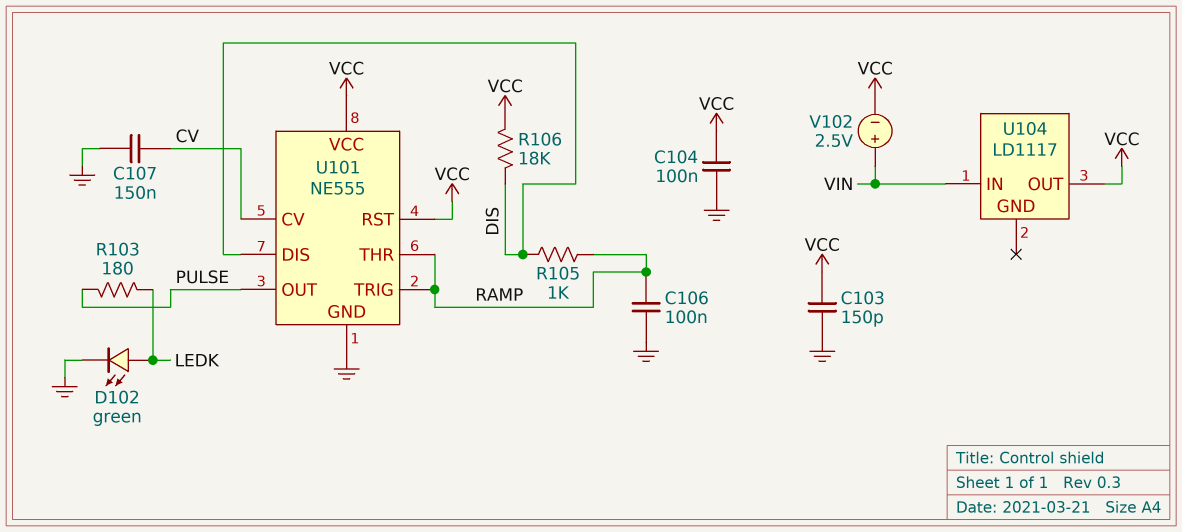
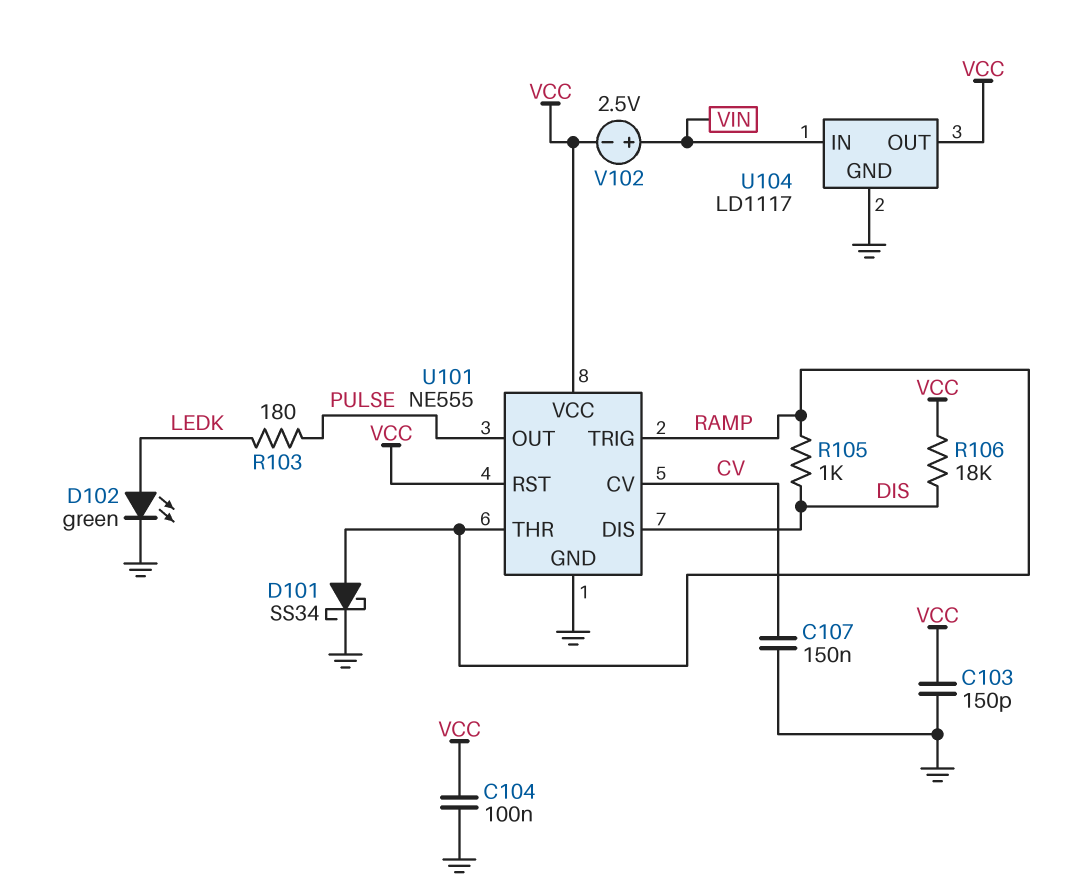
C106: 100nF (GND, RAMP) -> none
D101: none -> schottky SS34 (A RAMP, K GND)
U104 pin GND: none -> GND

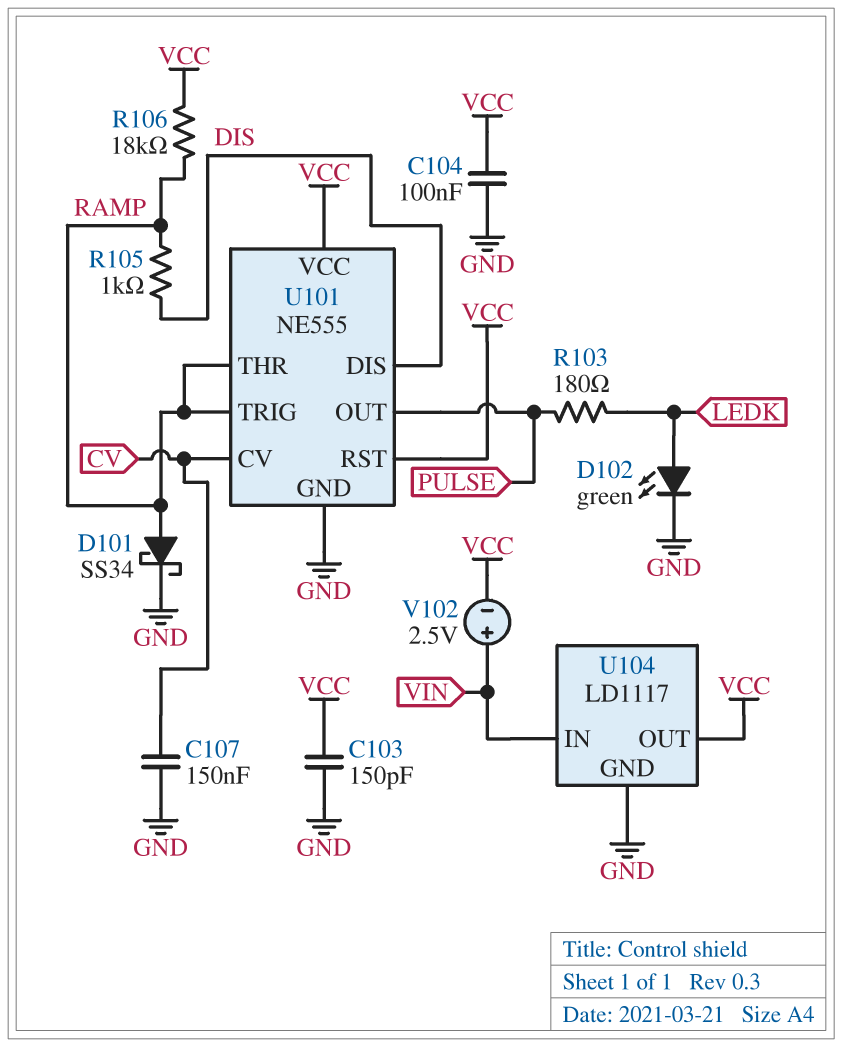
R106: 18k (DIS, VCC) -> 18k (RAMP, VCC)

